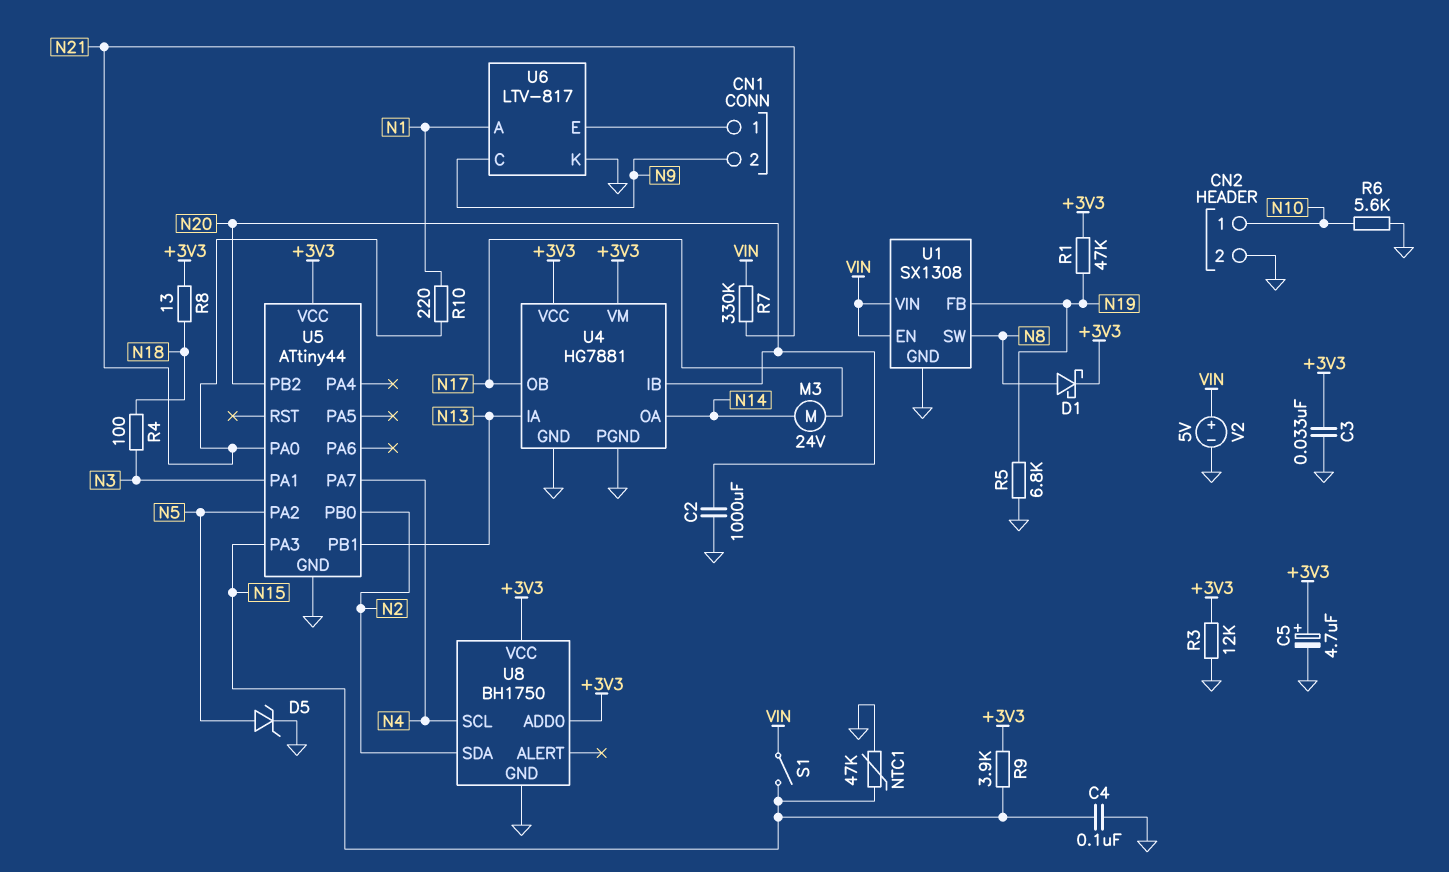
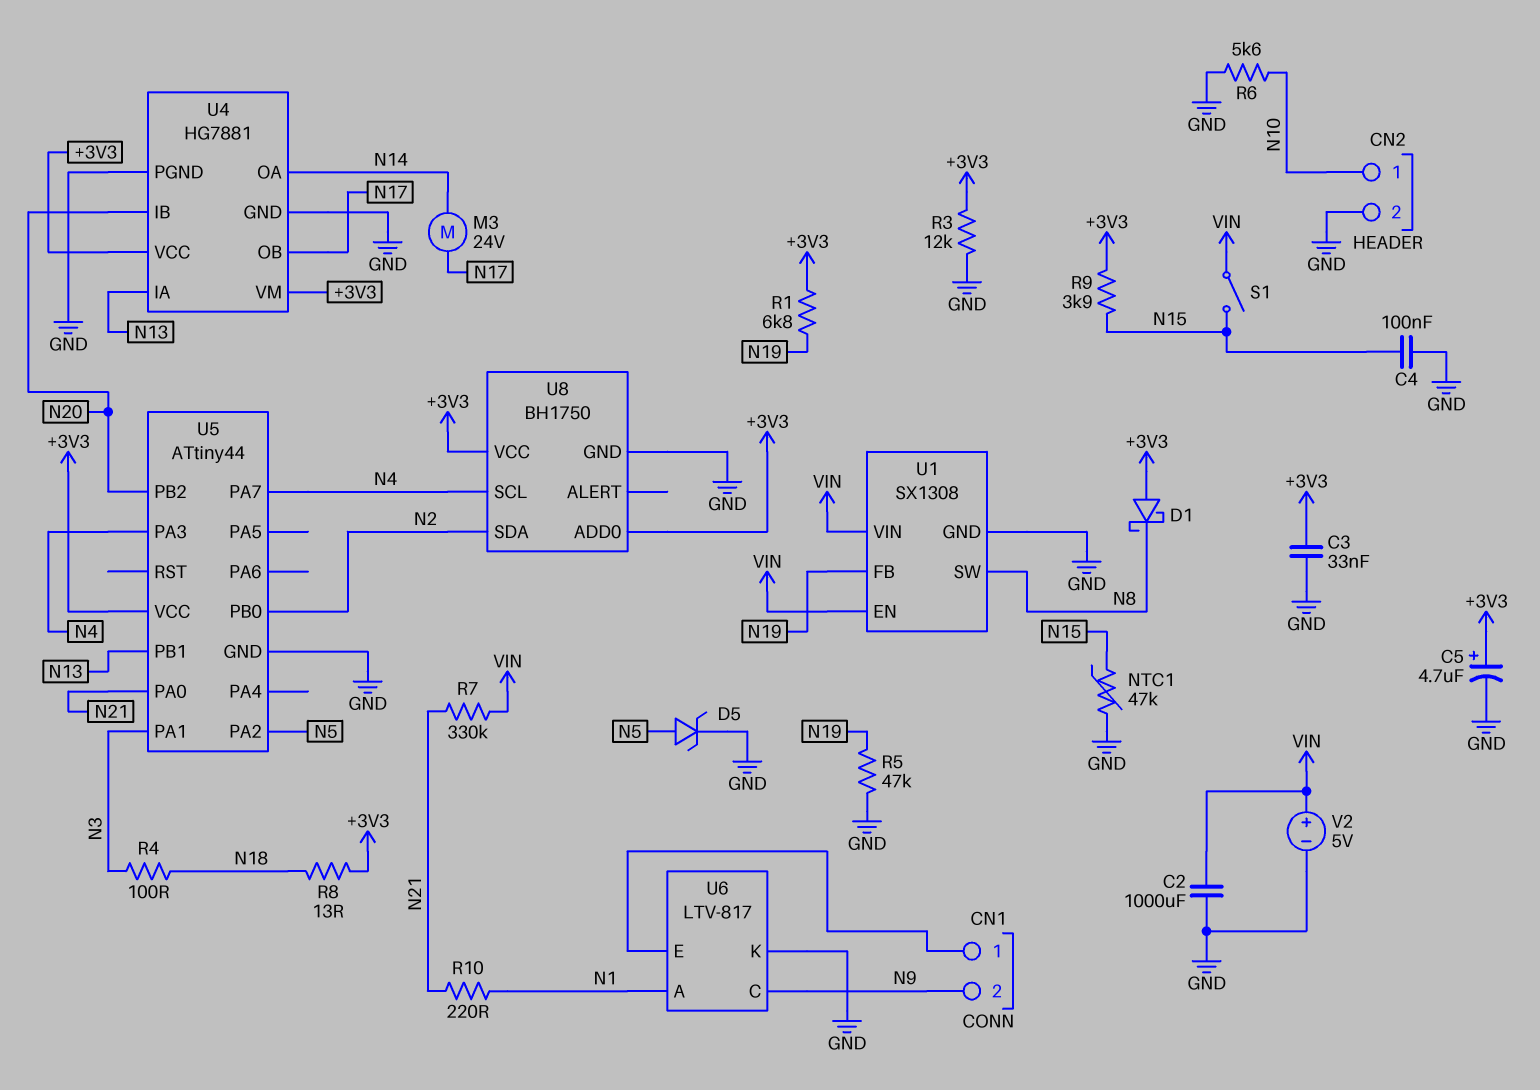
C2: 1000uF (GND, N20) -> 1000uF (GND, VIN)
D1: schottky (A N8, K +3V3) -> schottky (A +3V3, K N8)
R1: 47k (+3V3, N19) -> 6.8k (+3V3, N19)
R5: 6.8k (GND, N19) -> 47k (GND, N19)
U5 pin PA3: N15 -> N4

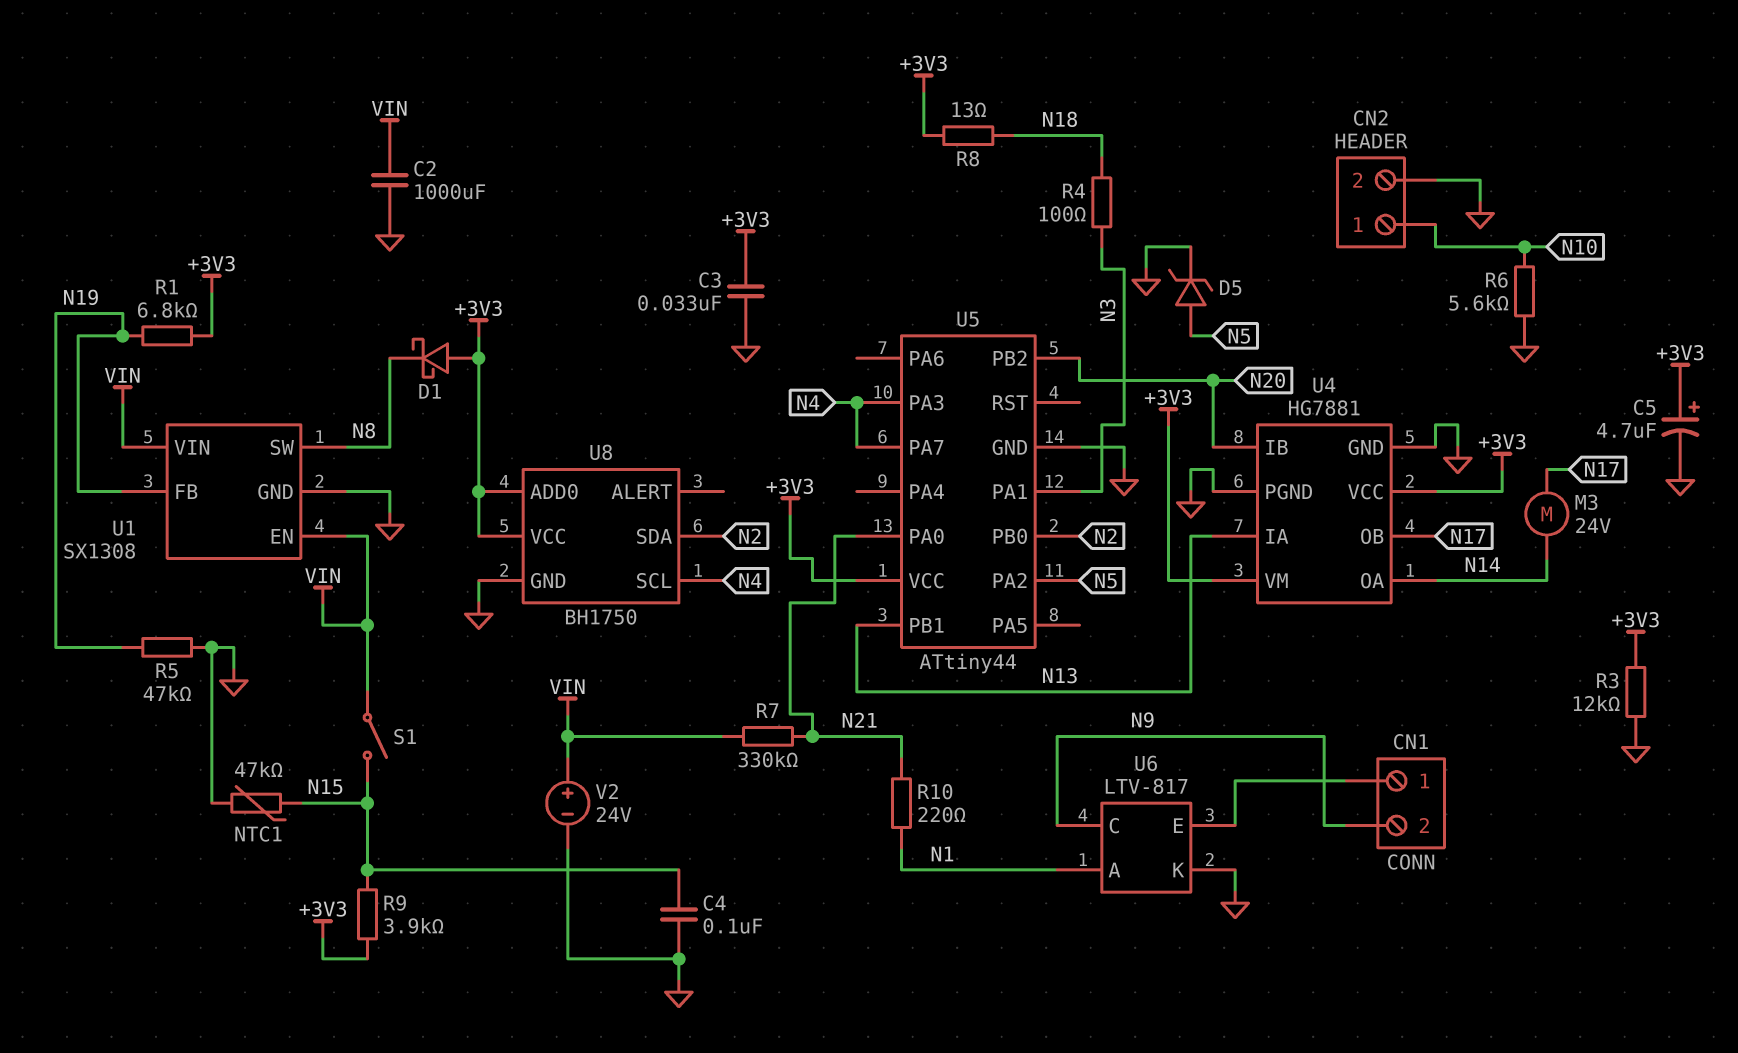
V2: 5V (plus VIN, minus GND) -> 24V (plus VIN, minus GND)

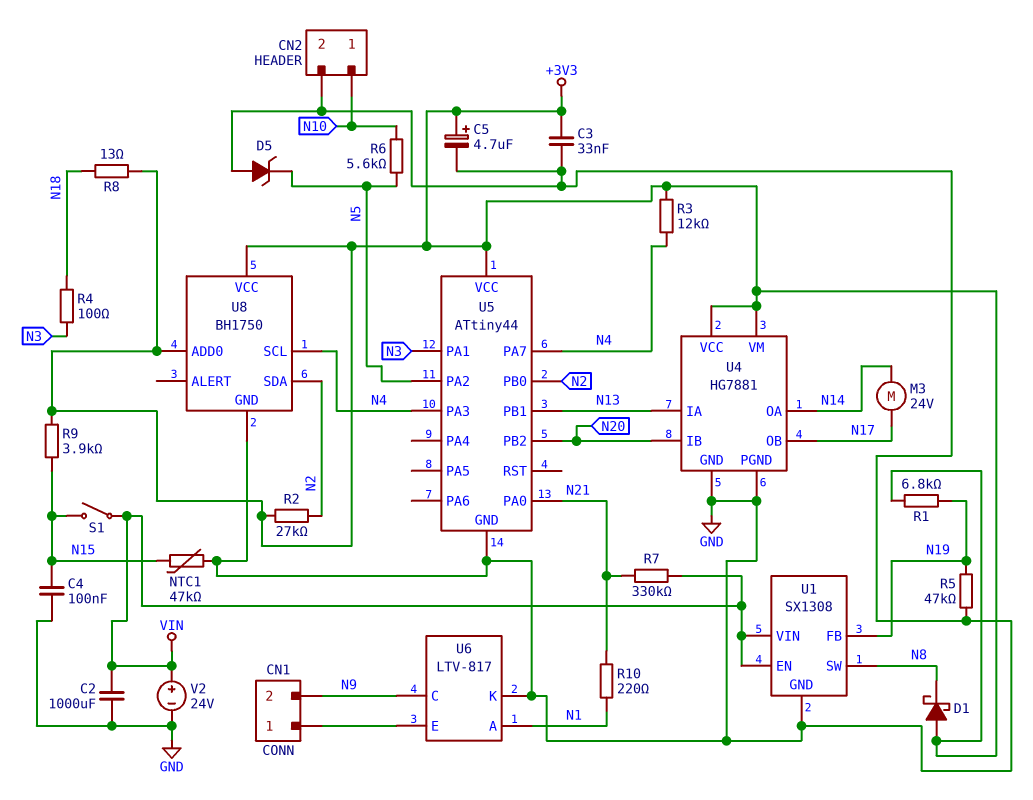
D5: zener (A N5, K GND) -> zener (A GND, K N5)
R2: none -> 27k (+3V3, N2)
R3: 12k (+3V3, GND) -> 12k (+3V3, N4)
R6: 5.6k (GND, N10) -> 5.6k (N5, N10)

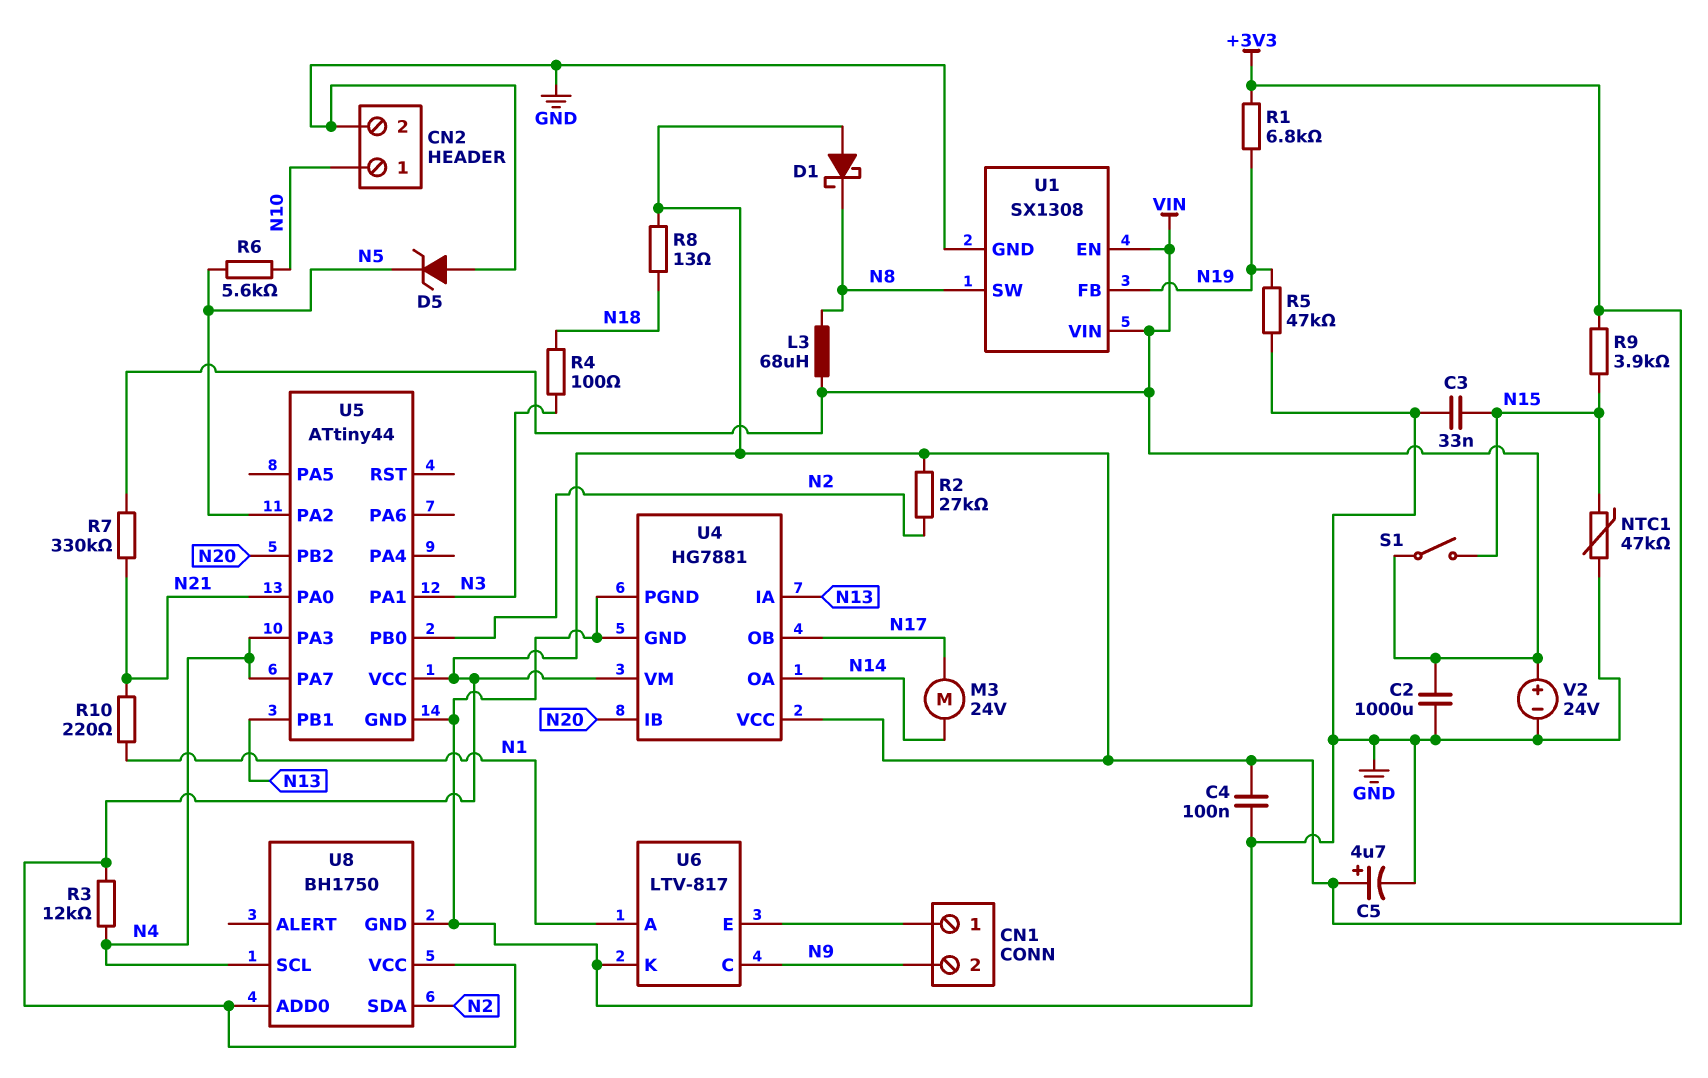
C3: 33nF (+3V3, GND) -> 33nF (GND, N15)
C4: 100nF (GND, N15) -> 100nF (+3V3, GND)
L3: none -> 68uH (N8, VIN)

